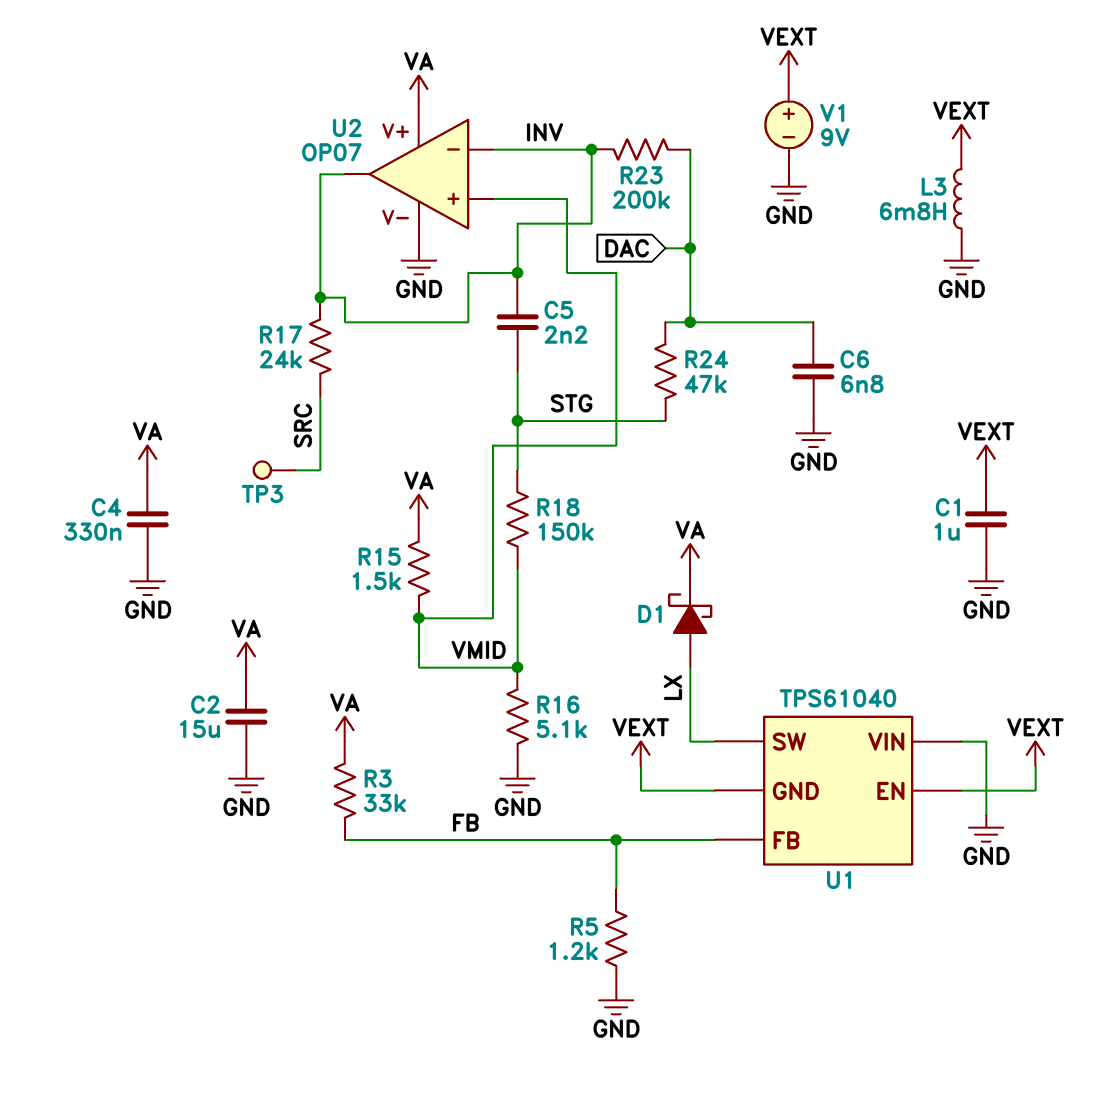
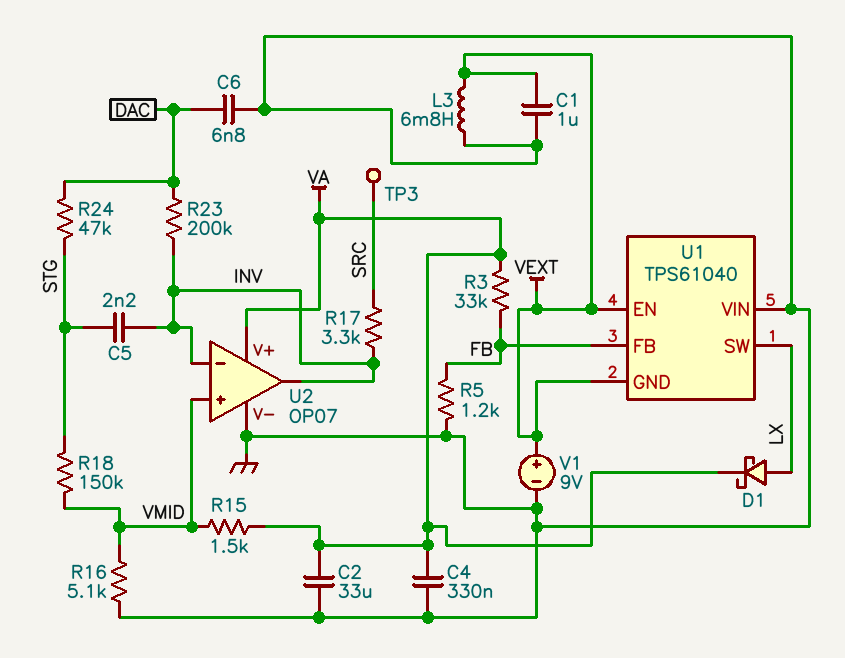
C2: 15uF (GND, VA) -> 33uF (GND, VA)
R17: 24k (INV, SRC) -> 3.3k (INV, SRC)

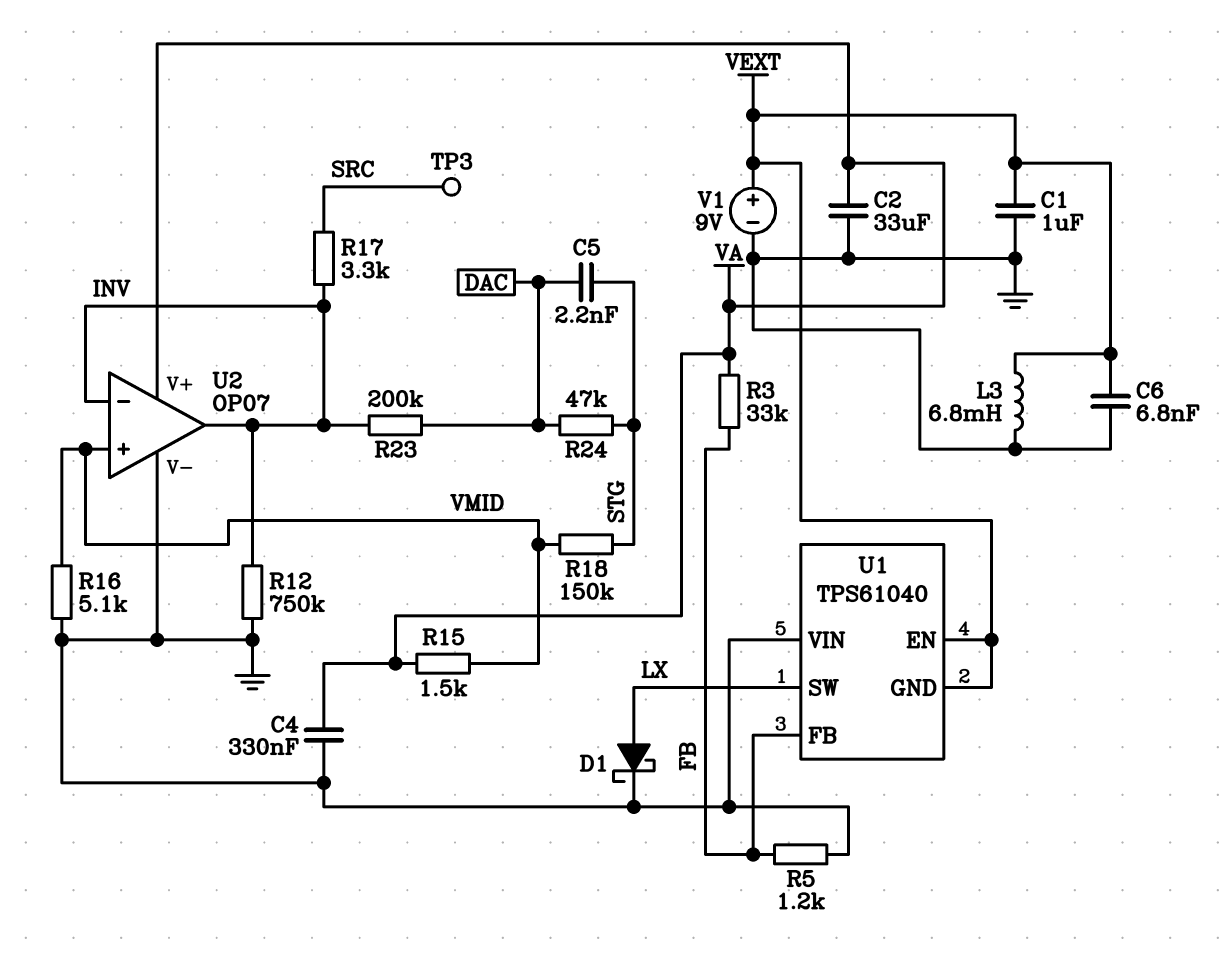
C5: 2.2nF (INV, STG) -> 2.2nF (DAC, STG)
C6: 6.8nF (DAC, GND) -> 6.8nF (GND, VEXT)
D1: schottky (A LX, K VA) -> schottky (A LX, K GND)
R12: none -> 750k (GND, INV)

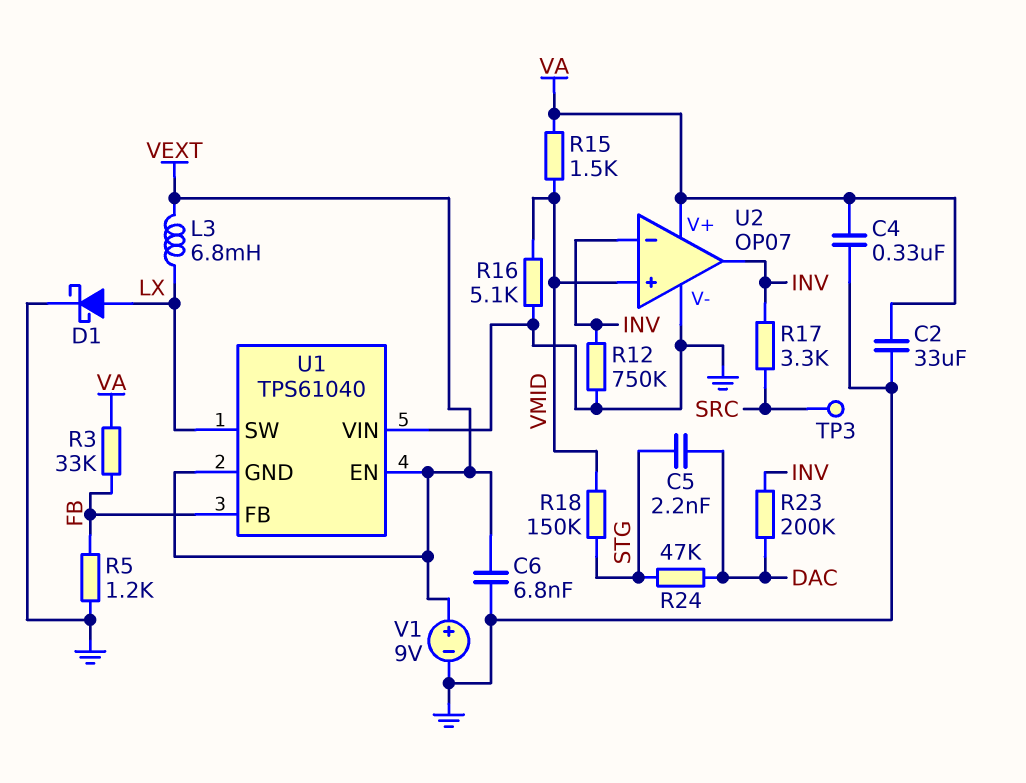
C1: 1uF (GND, VEXT) -> none
L3: 6.8mH (GND, VEXT) -> 6.8mH (LX, VEXT)

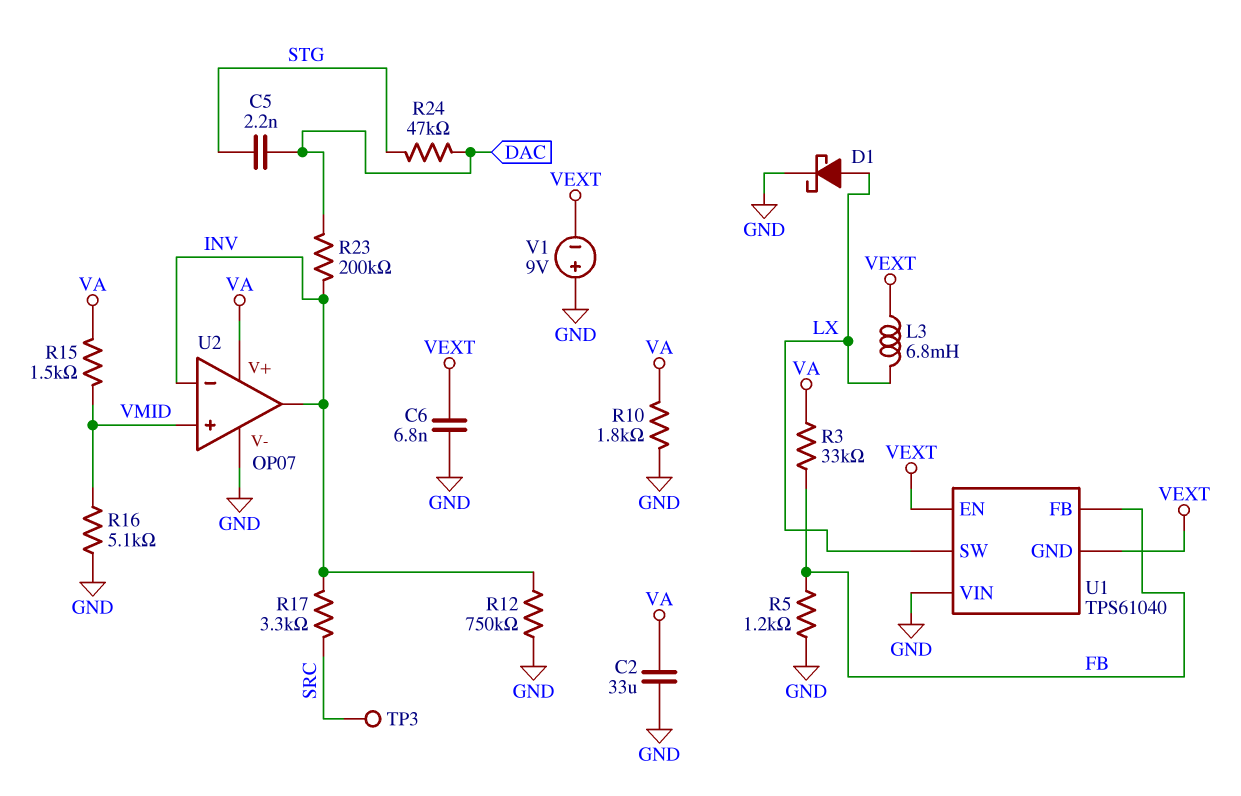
C4: 330nF (GND, VA) -> none
R10: none -> 1.8k (GND, VA)
R18: 150k (STG, VMID) -> none
V1: 9V (plus VEXT, minus GND) -> 9V (plus GND, minus VEXT)

